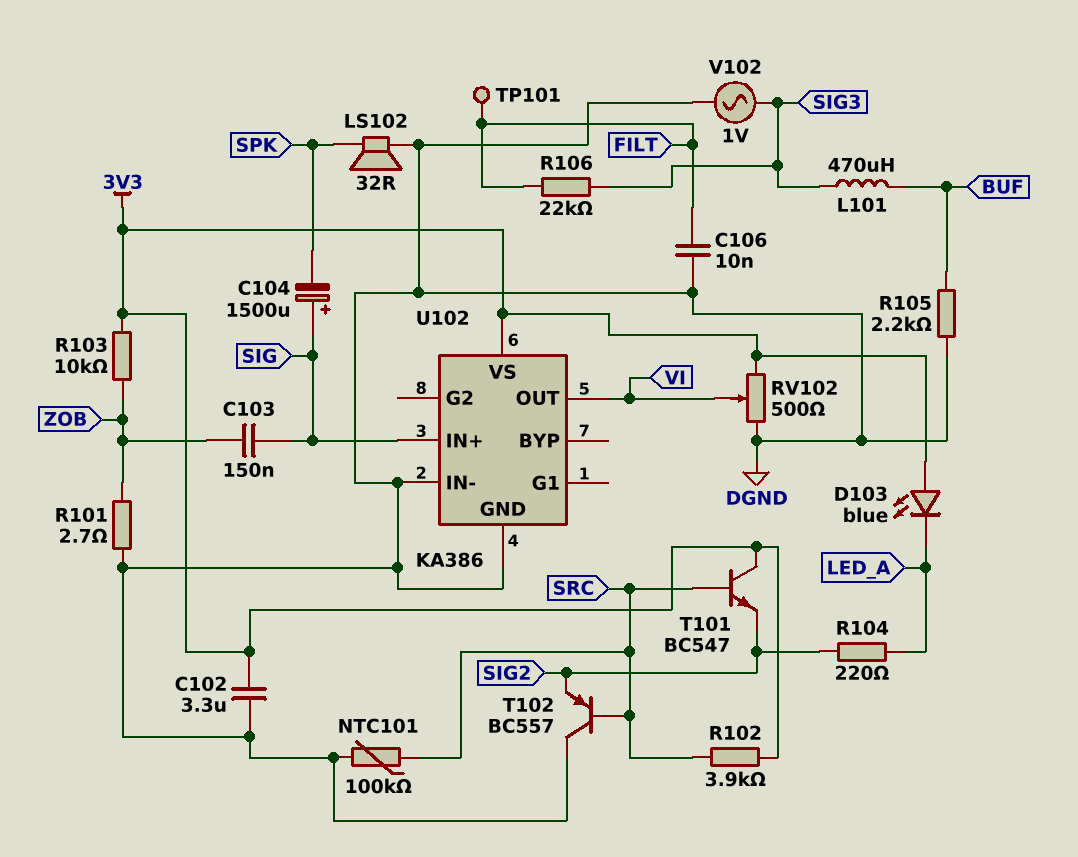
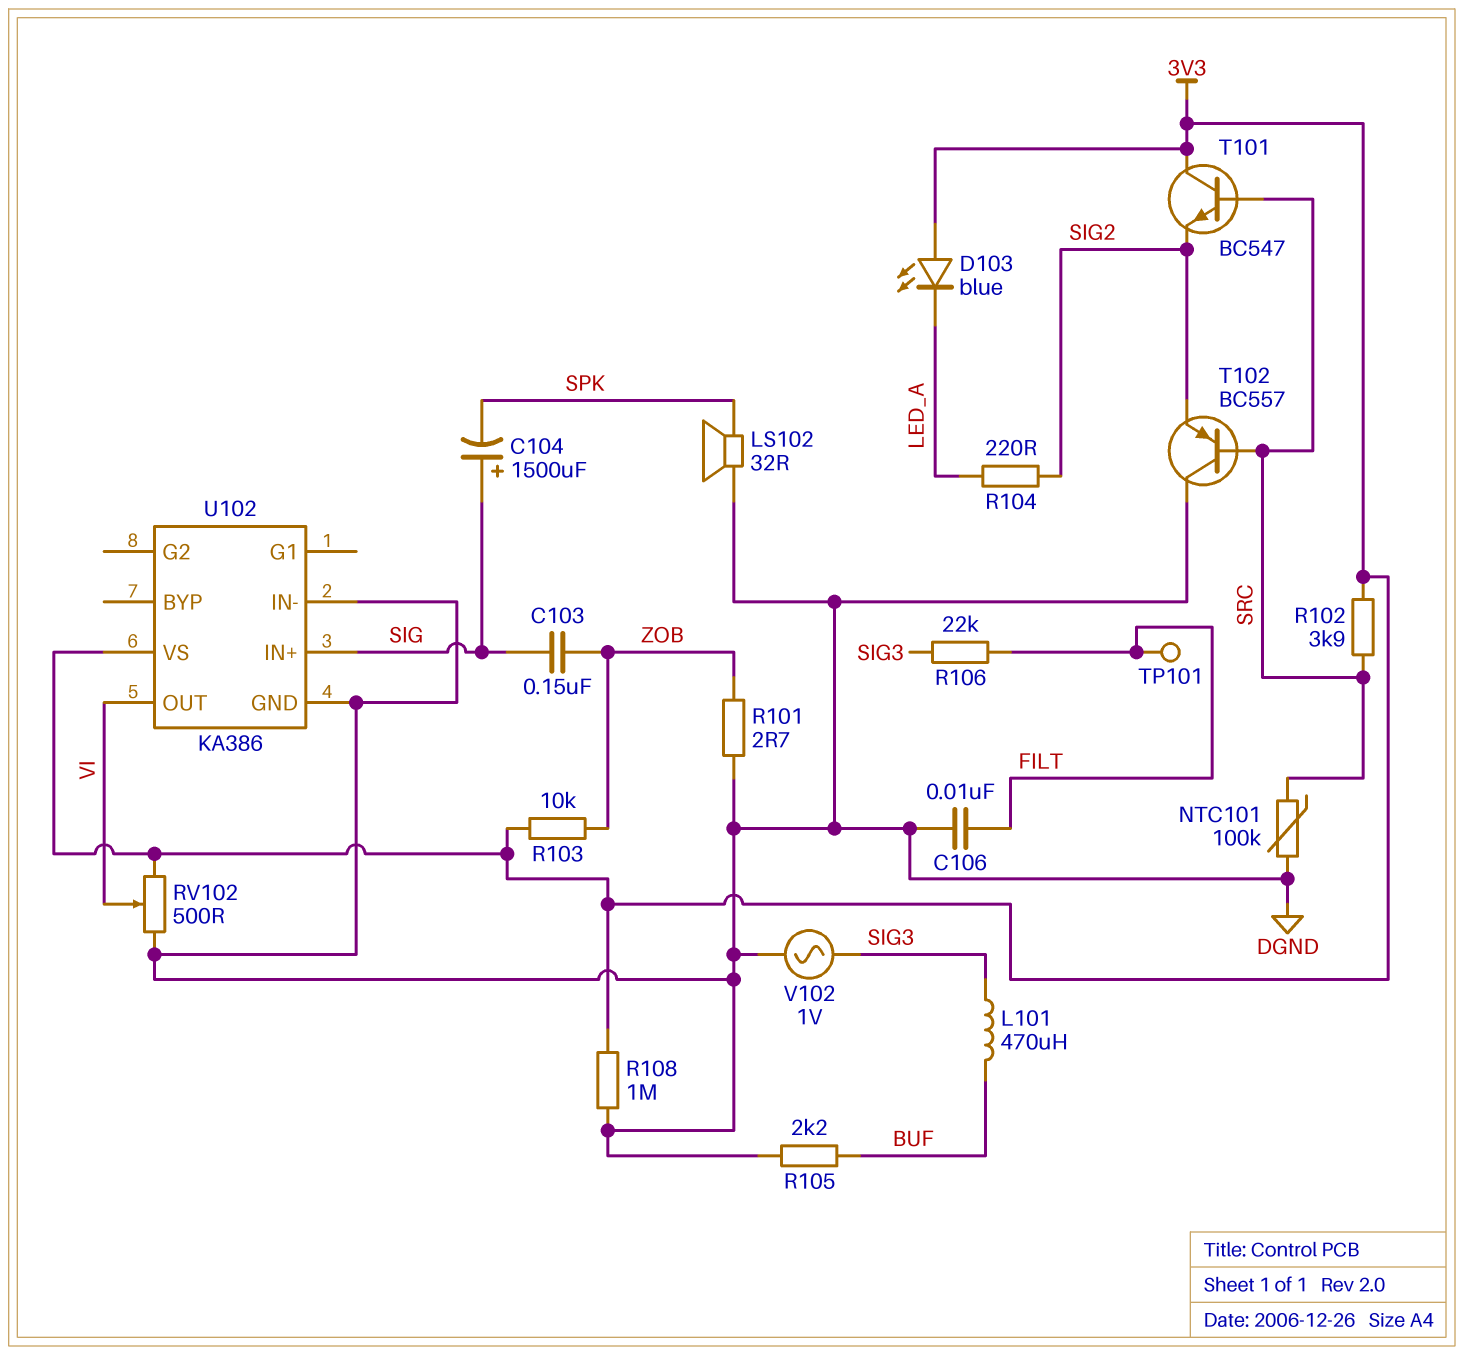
C102: 3.3uF (3V3, DGND) -> none
R108: none -> 1M (3V3, DGND)

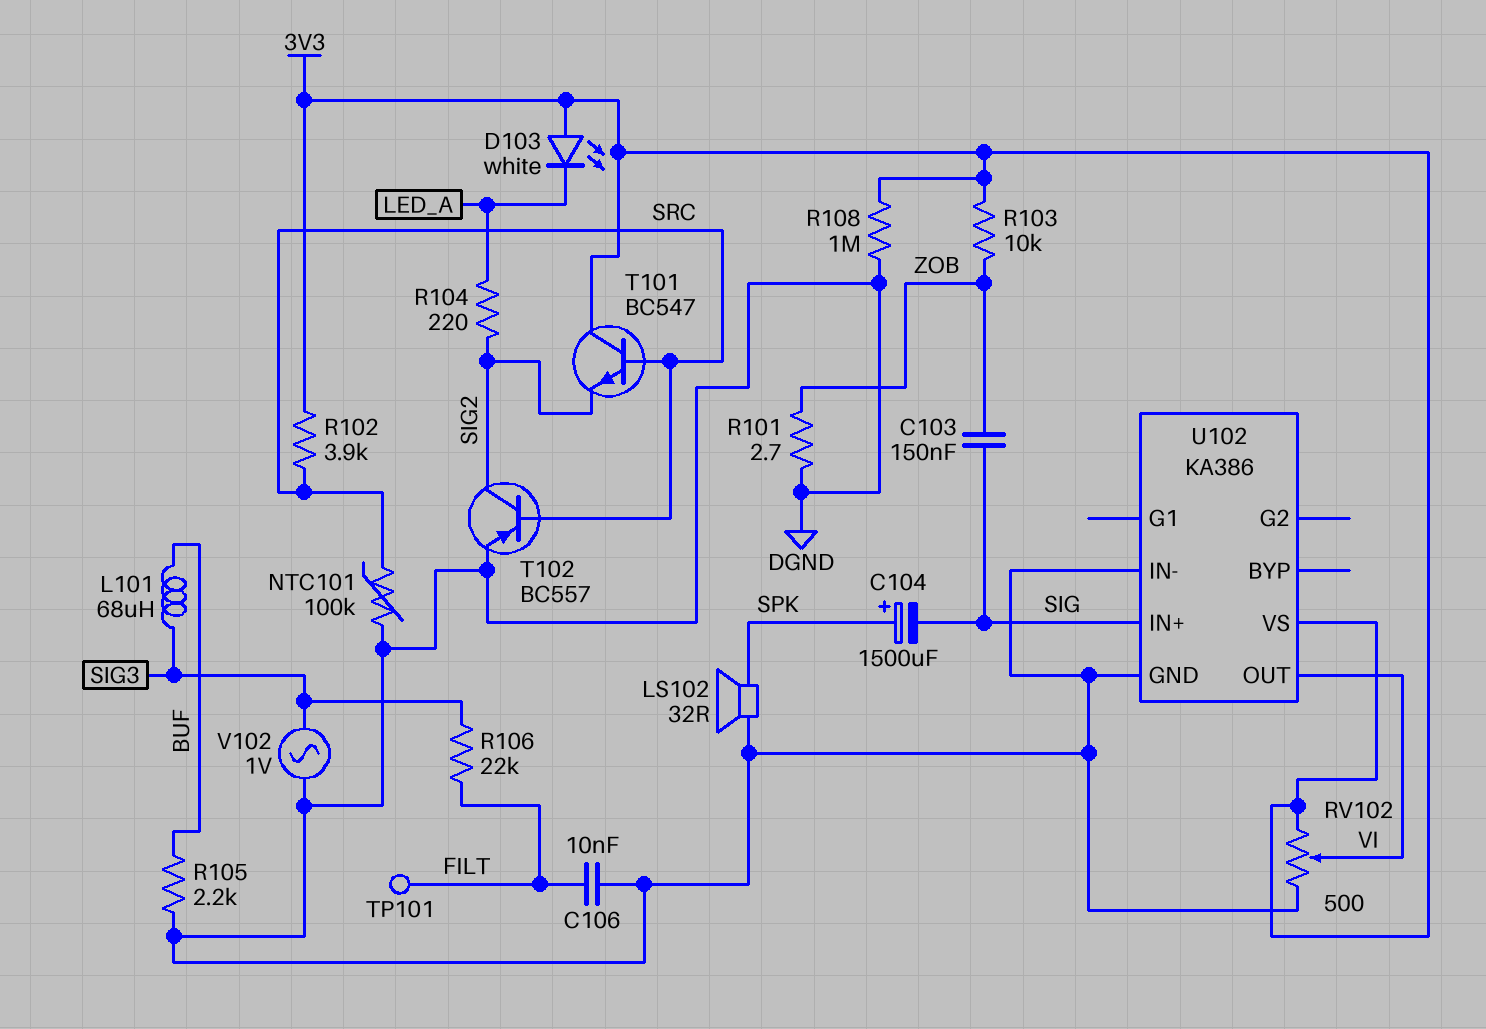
C104: 1500uF (plus SIG, minus SPK) -> 1500uF (plus SPK, minus SIG)
D103: LED blue (A 3V3, K LED_A) -> LED white (A 3V3, K LED_A)
L101: 470uH (BUF, SIG3) -> 68uH (BUF, SIG3)
T102: PNP BC557 (B SRC, C DGND, E SIG2) -> PNP BC557 (B SRC, C SIG2, E DGND)

